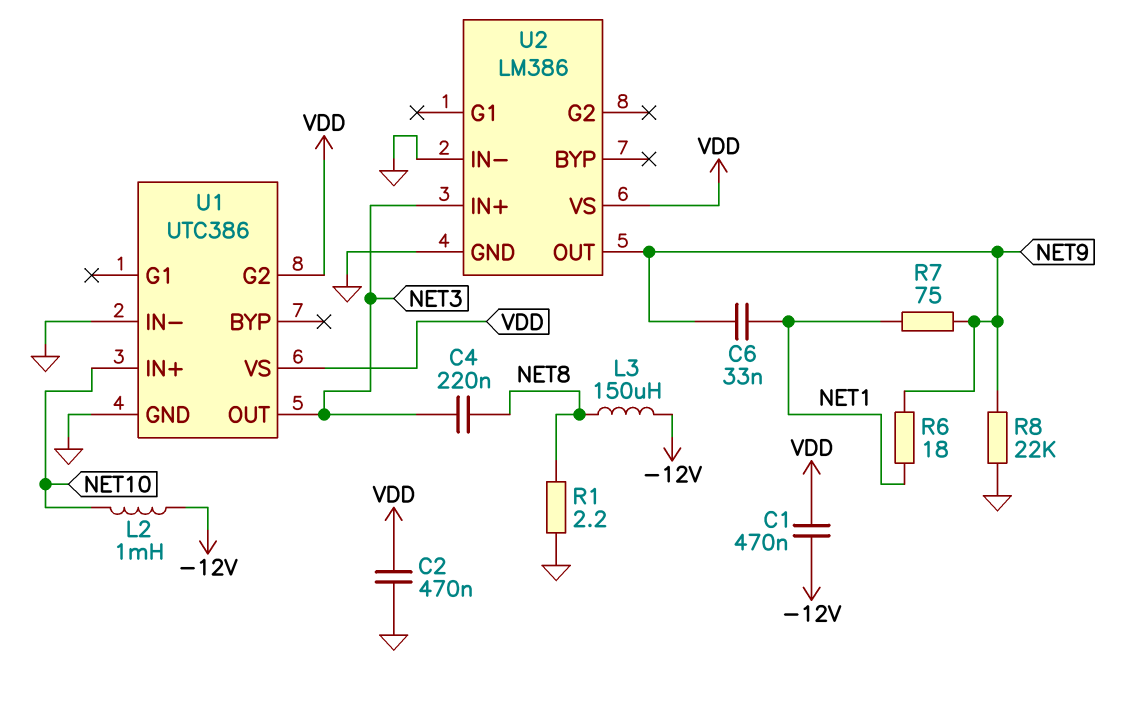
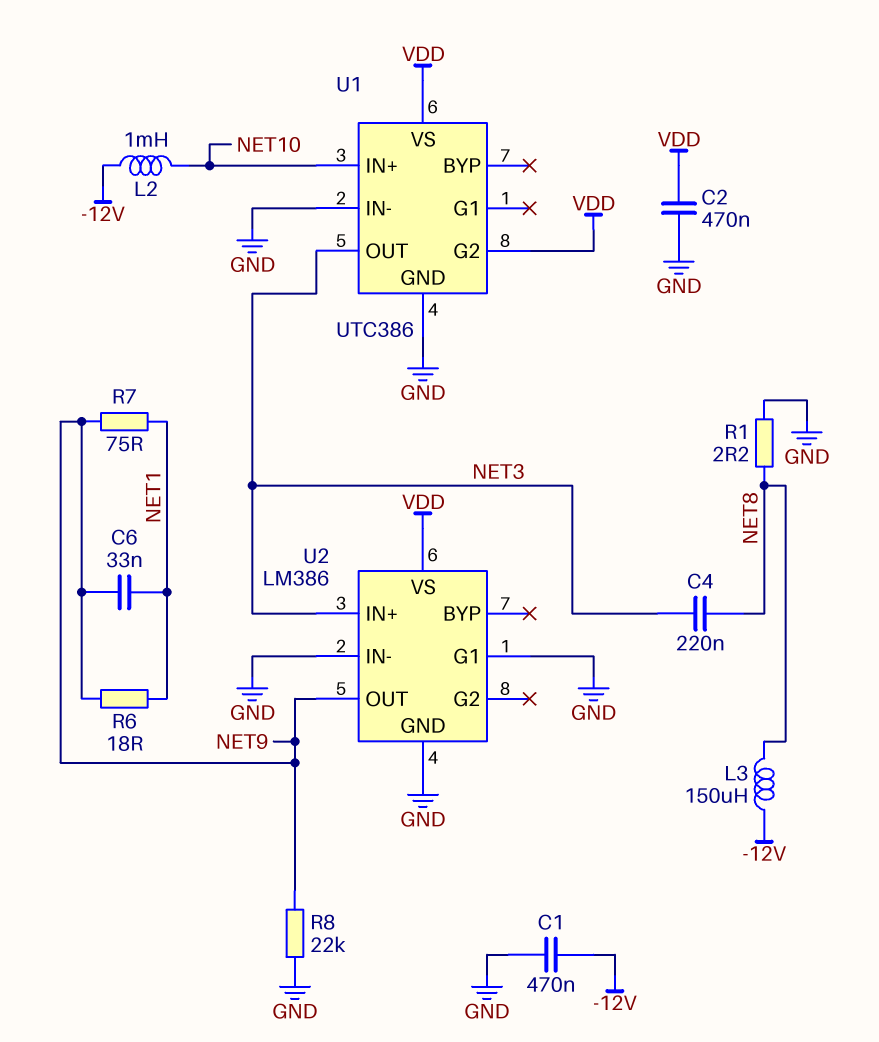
C1: 470nF (-12V, VDD) -> 470nF (-12V, GND)
U2 pin G1: none -> GND

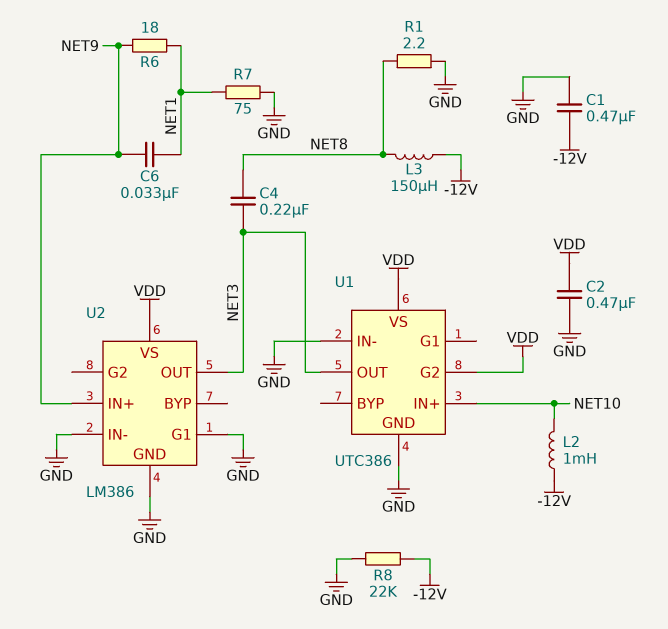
R7: 75 (NET1, NET9) -> 75 (GND, NET1)
R8: 22k (GND, NET9) -> 22k (-12V, GND)
U2 pin IN+: NET3 -> NET9
U2 pin OUT: NET9 -> NET3

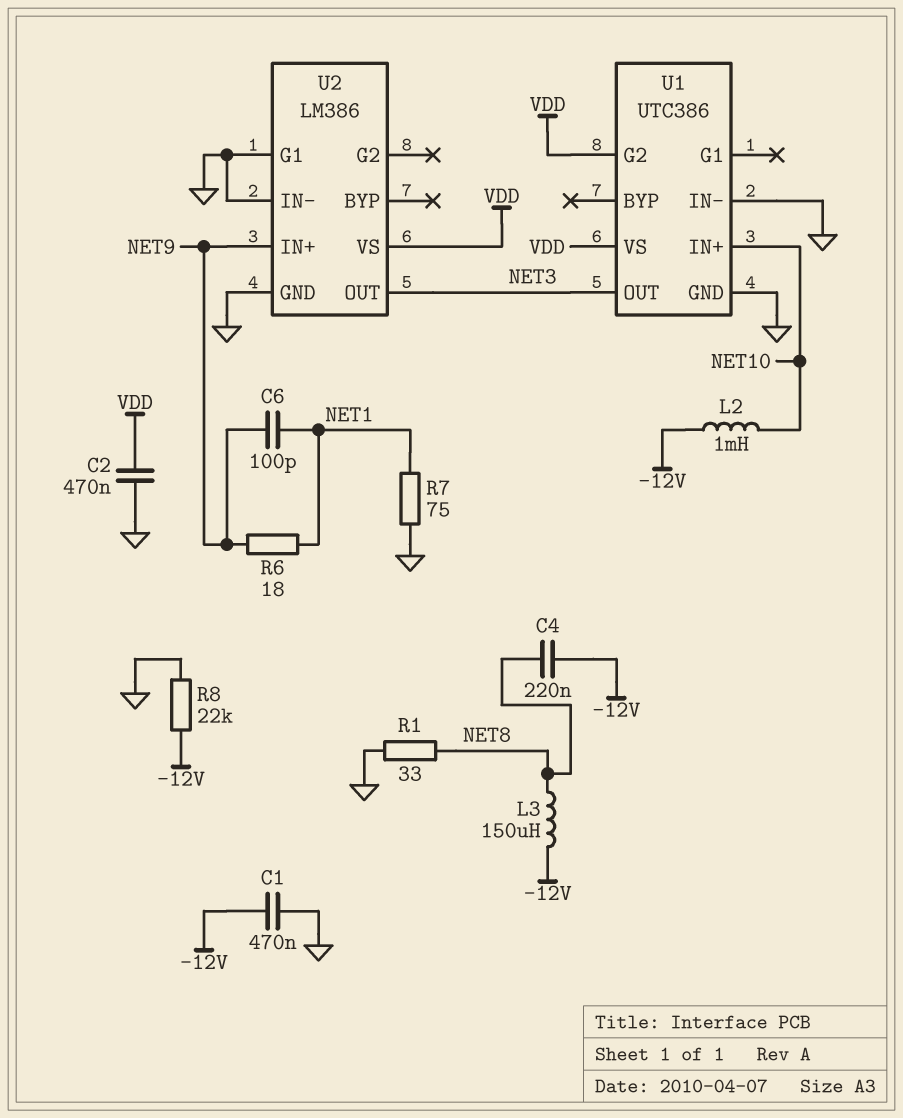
C4: 220nF (NET3, NET8) -> 220nF (-12V, NET8)
C6: 33nF (NET1, NET9) -> 100pF (NET1, NET9)
R1: 2.2 (GND, NET8) -> 33 (GND, NET8)

